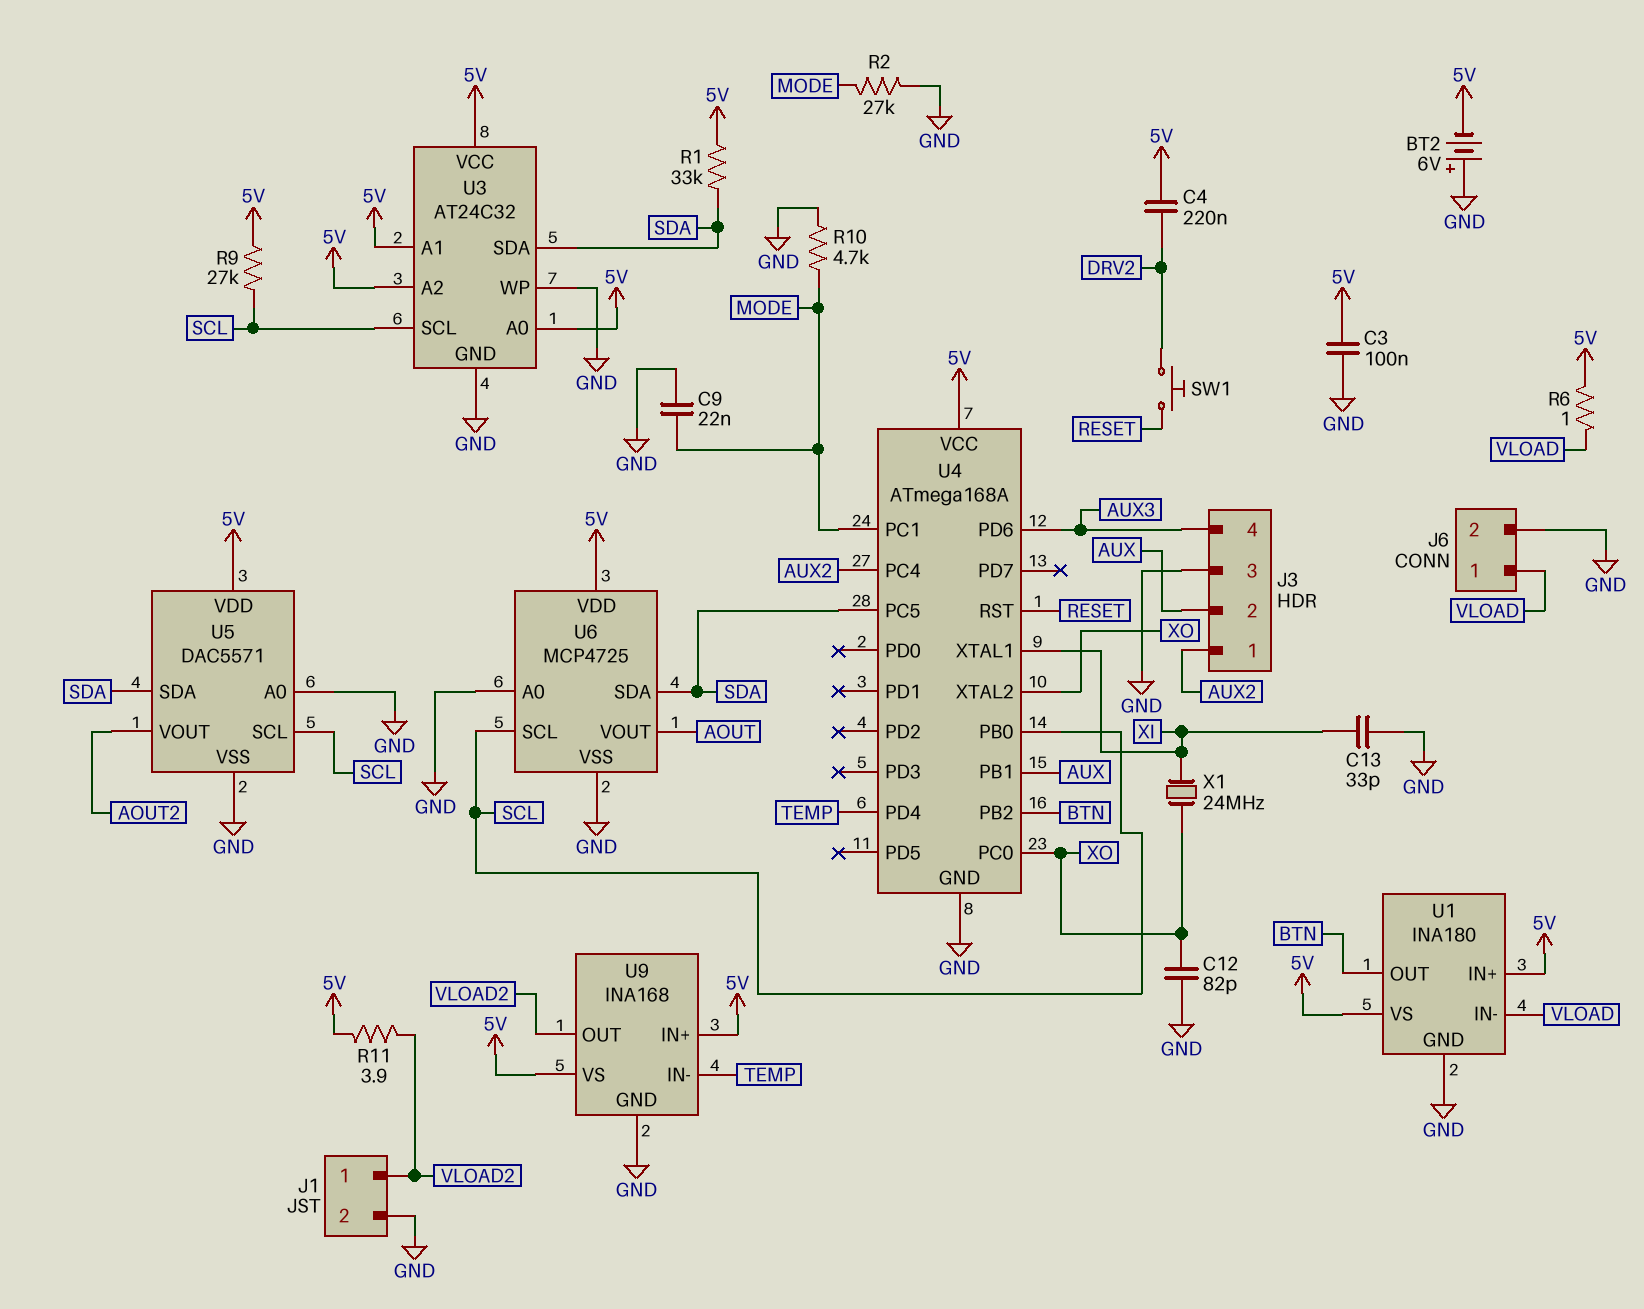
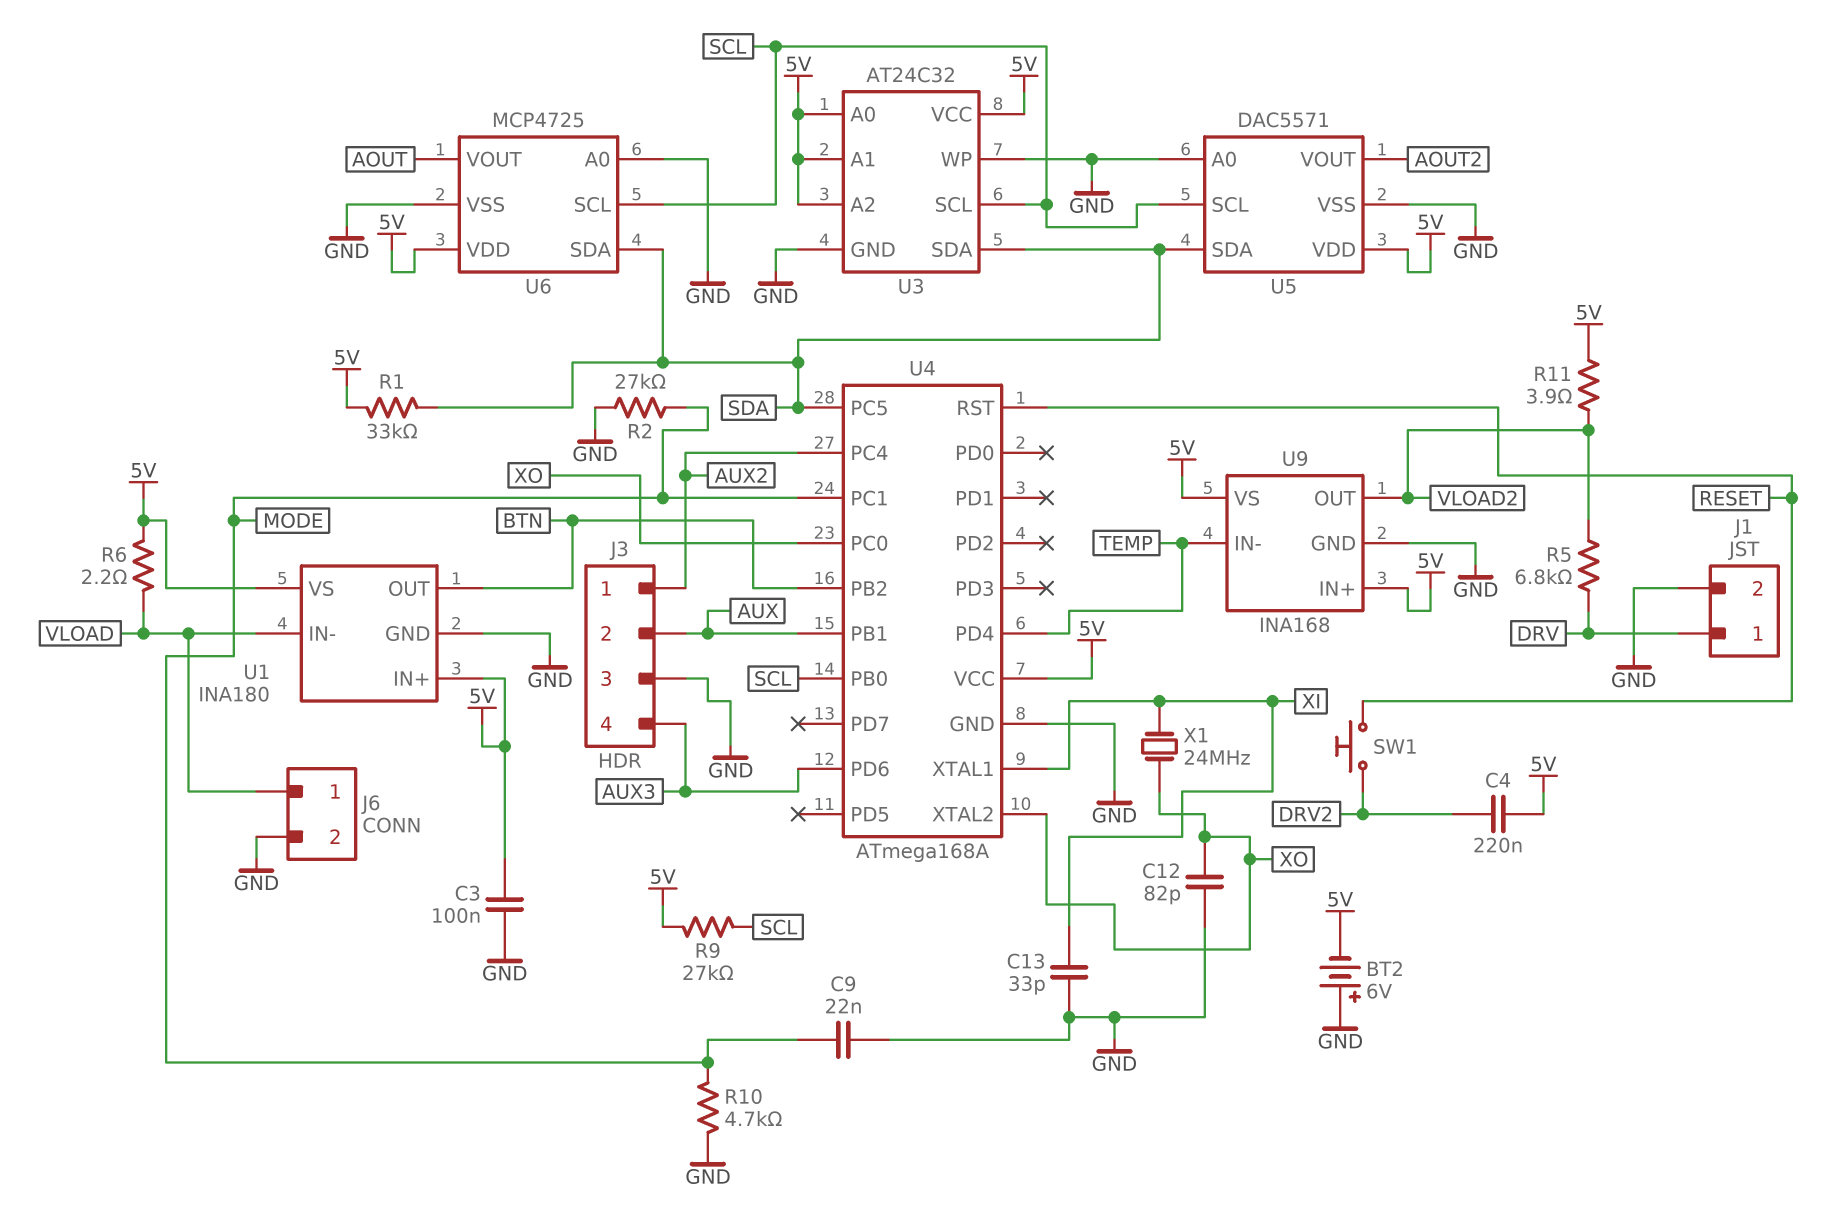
J1 pin 1: VLOAD2 -> DRV
R5: none -> 6.8k (DRV, VLOAD2)
R6: 1 (5V, VLOAD) -> 2.2 (5V, VLOAD)

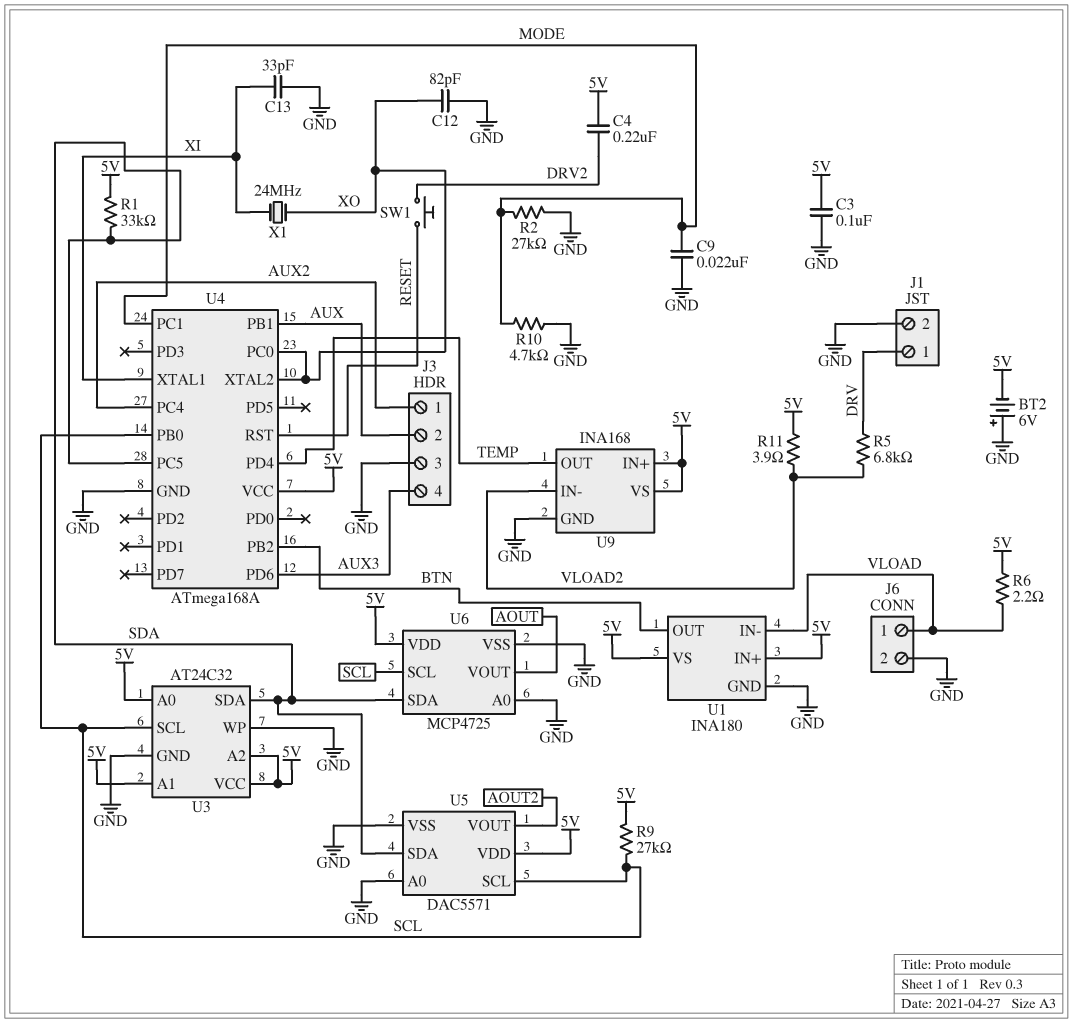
U9 pin IN-: TEMP -> VLOAD2
U9 pin OUT: VLOAD2 -> TEMP

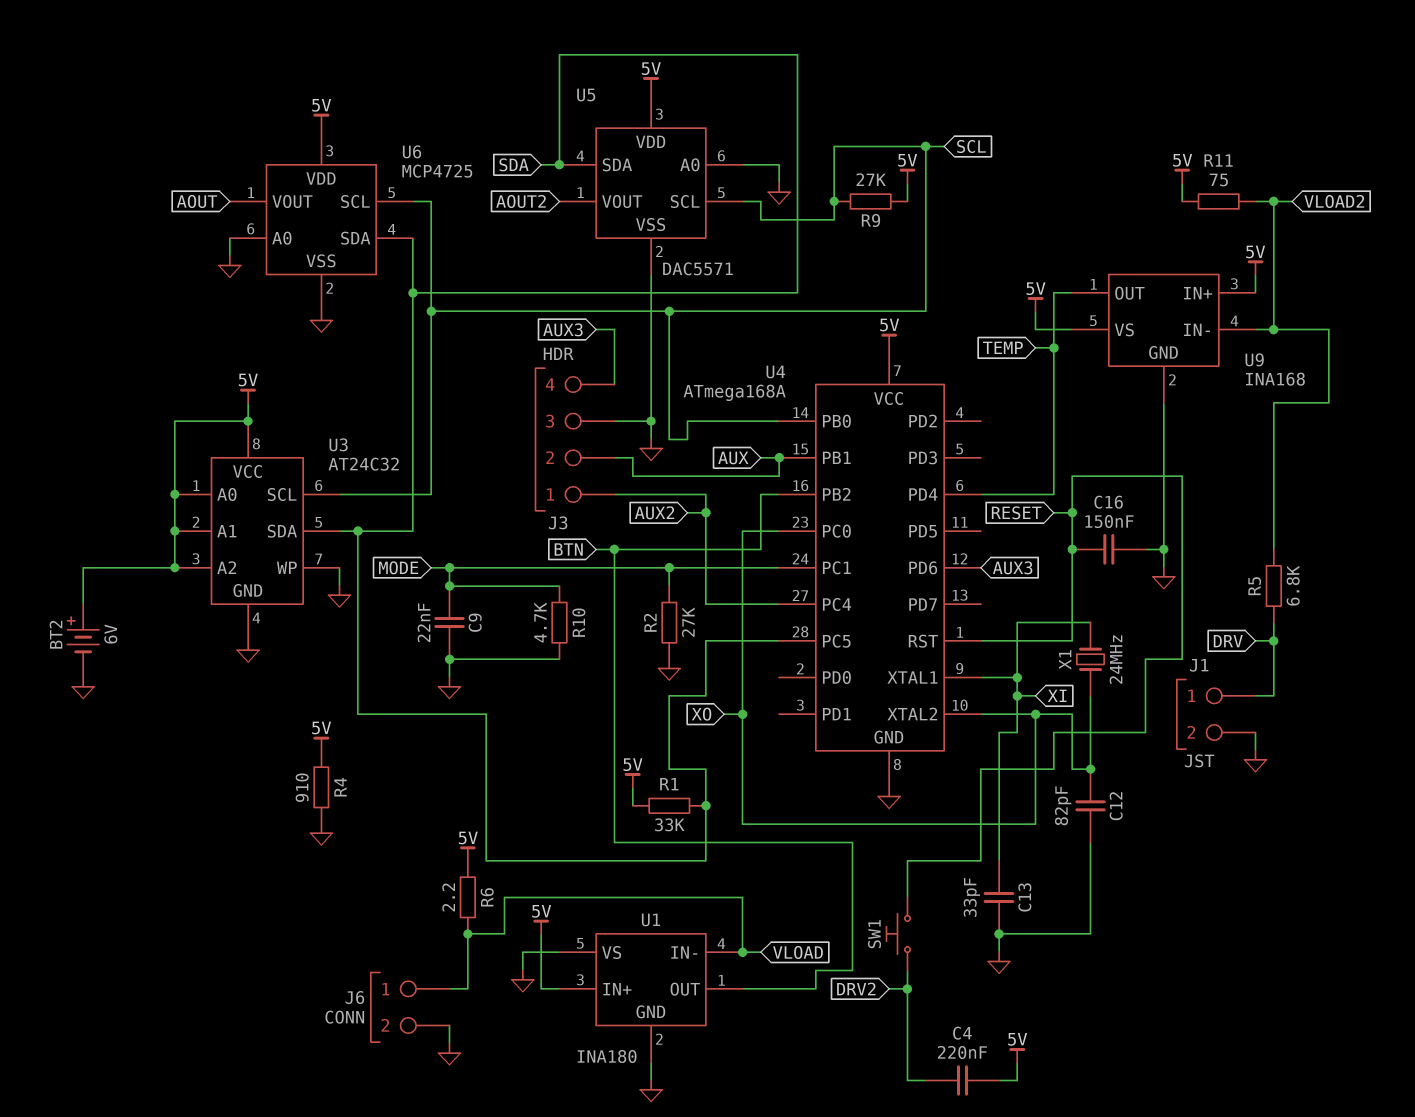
BT2: 6V (plus GND, minus 5V) -> 6V (plus 5V, minus GND)
C3: 100nF (5V, GND) -> none
C16: none -> 150nF (GND, RESET)
R4: none -> 910 (5V, GND)
R11: 3.9 (5V, VLOAD2) -> 75 (5V, VLOAD2)
U1 pin VS: 5V -> GND

